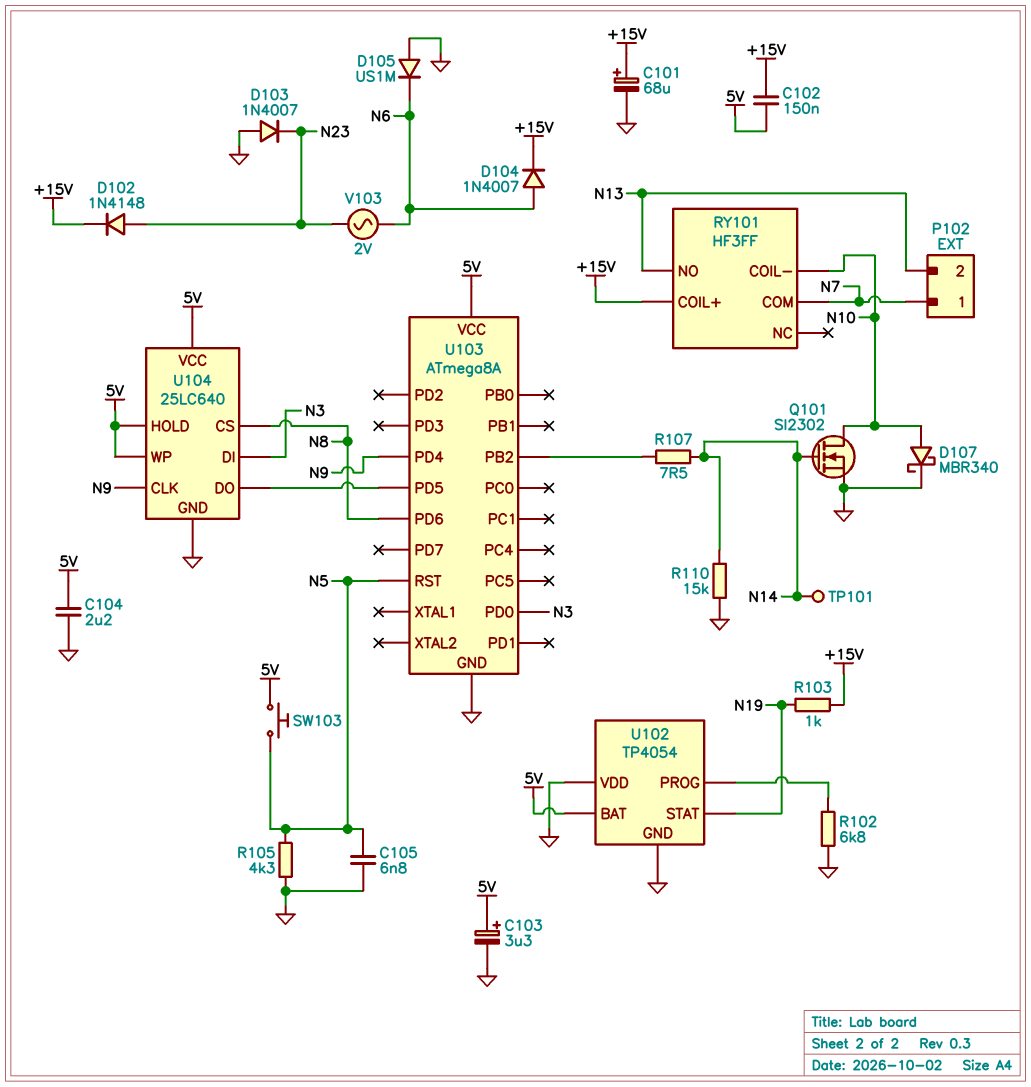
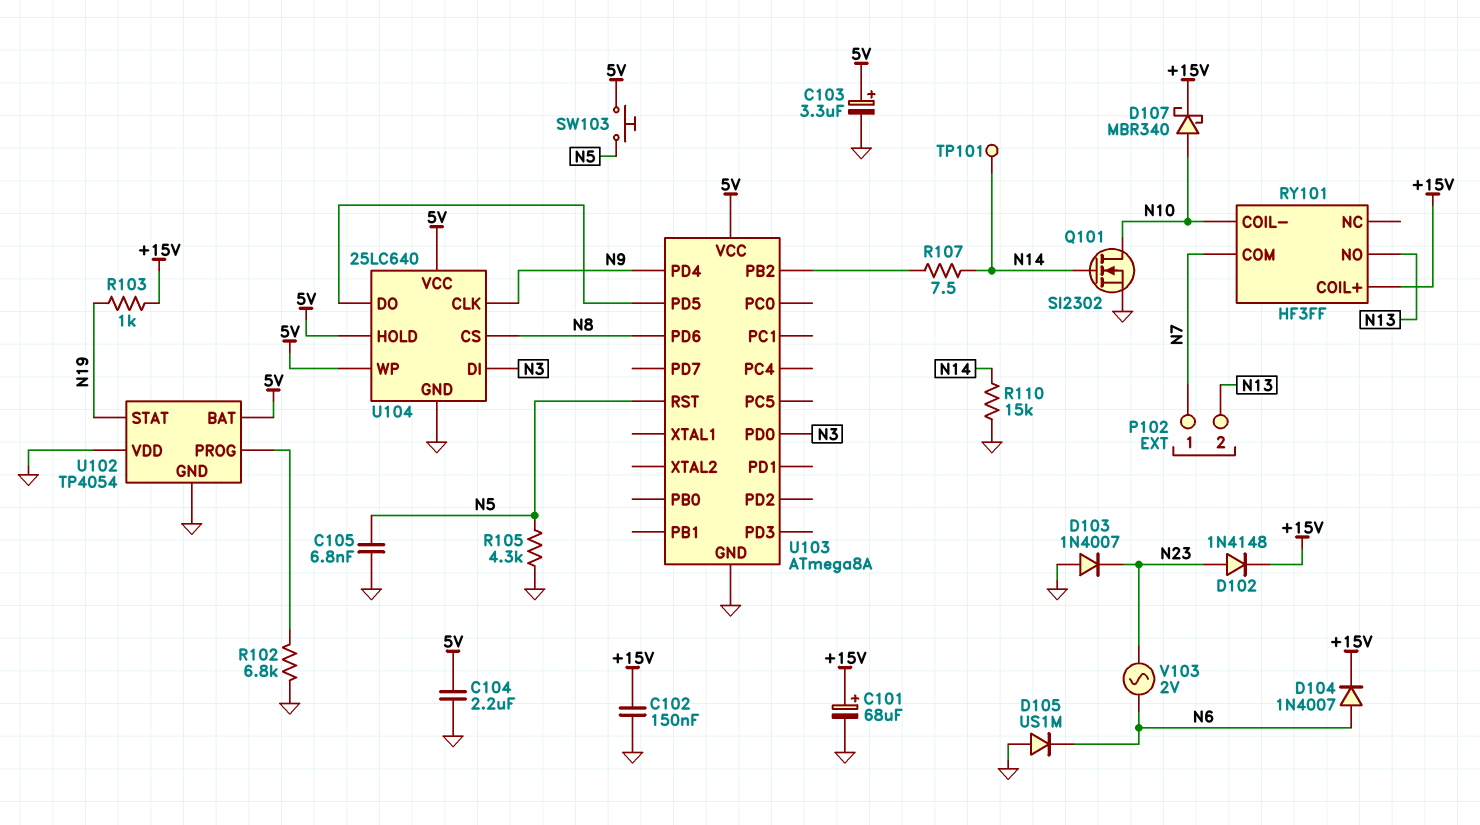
C102: 150nF (+15V, 5V) -> 150nF (+15V, GND)
D107: schottky MBR340 (A N10, K GND) -> schottky MBR340 (A N10, K +15V)

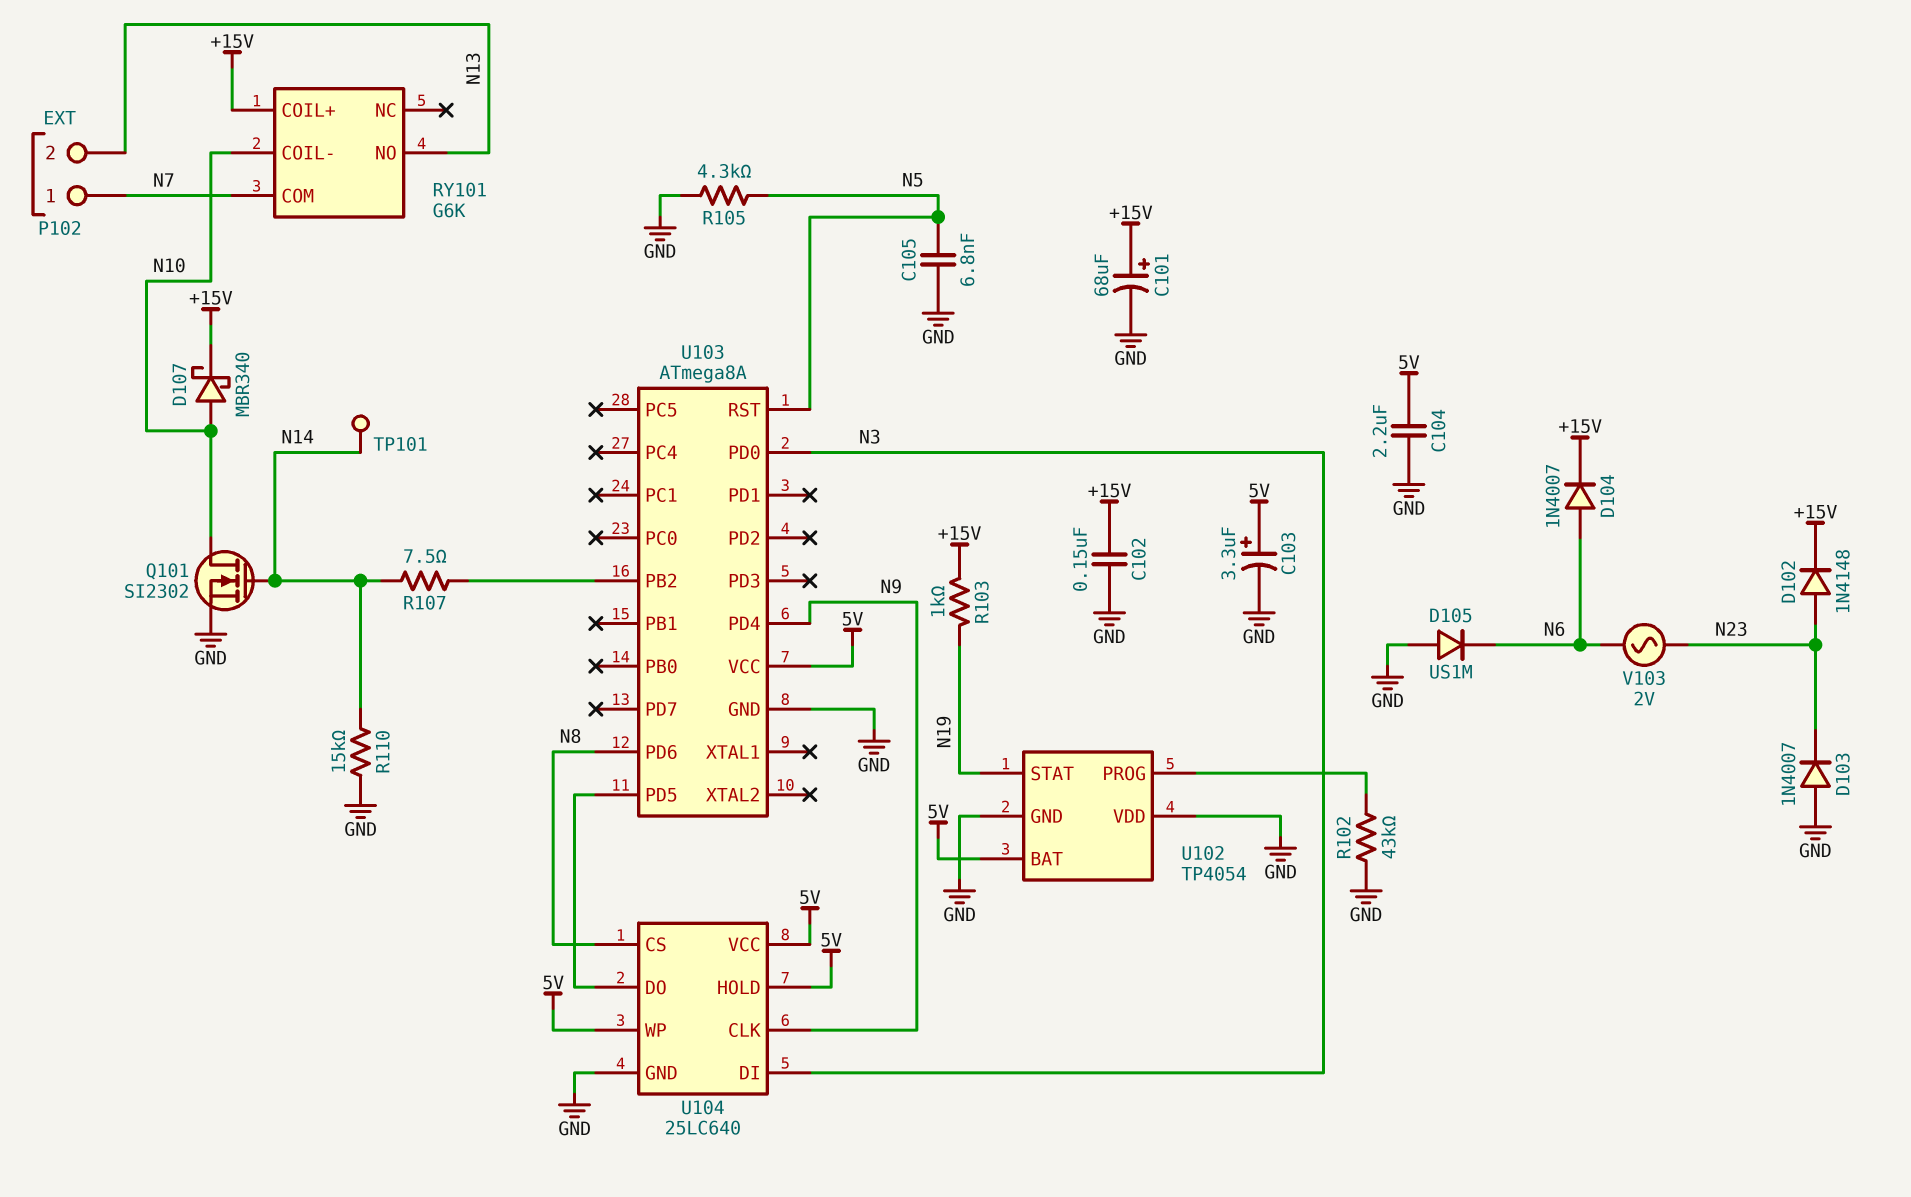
R102: 6.8k (GND, U102/PROG) -> 43k (GND, U102/PROG)
RY101: HF3FF -> G6K
SW103: button (5V, N5) -> none

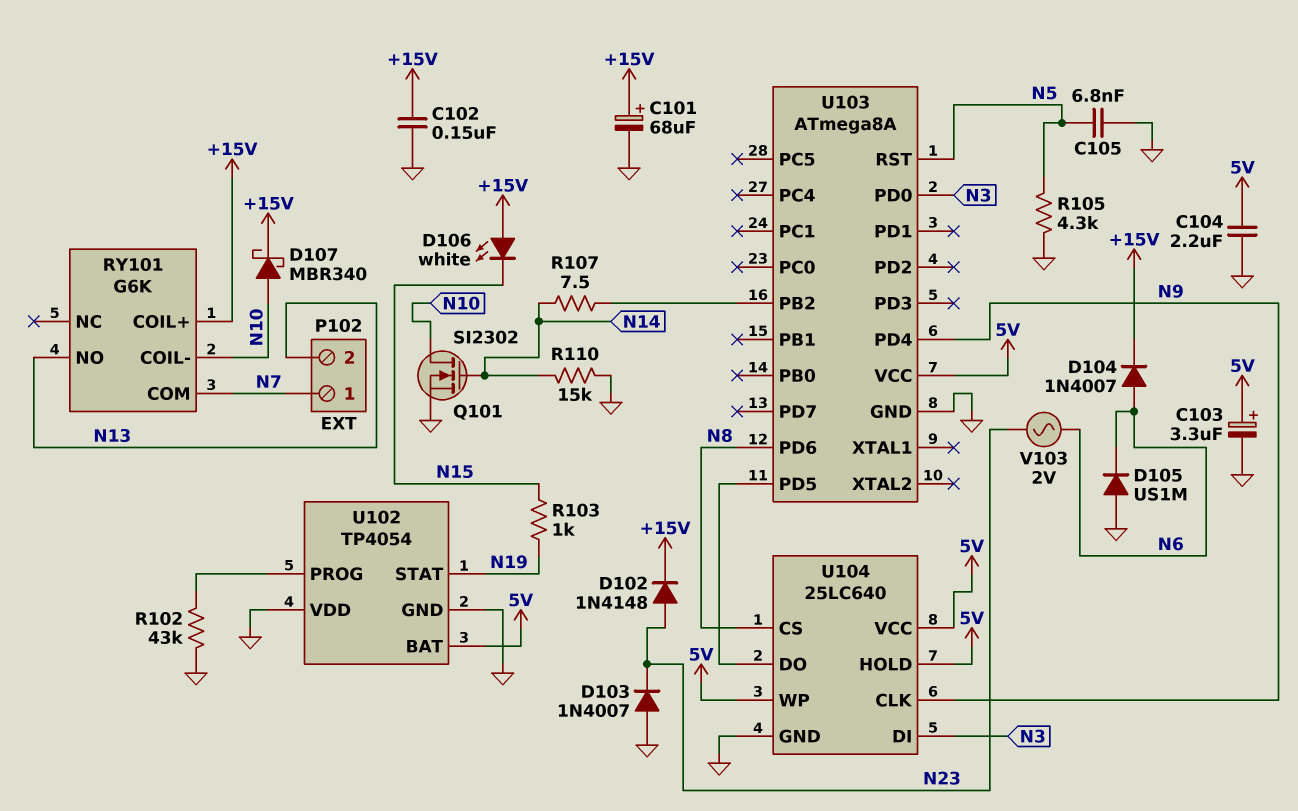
D106: none -> LED white (A +15V, K N15)
R103: 1k (+15V, N19) -> 1k (N15, N19)
TP101: test point (N14) -> none

